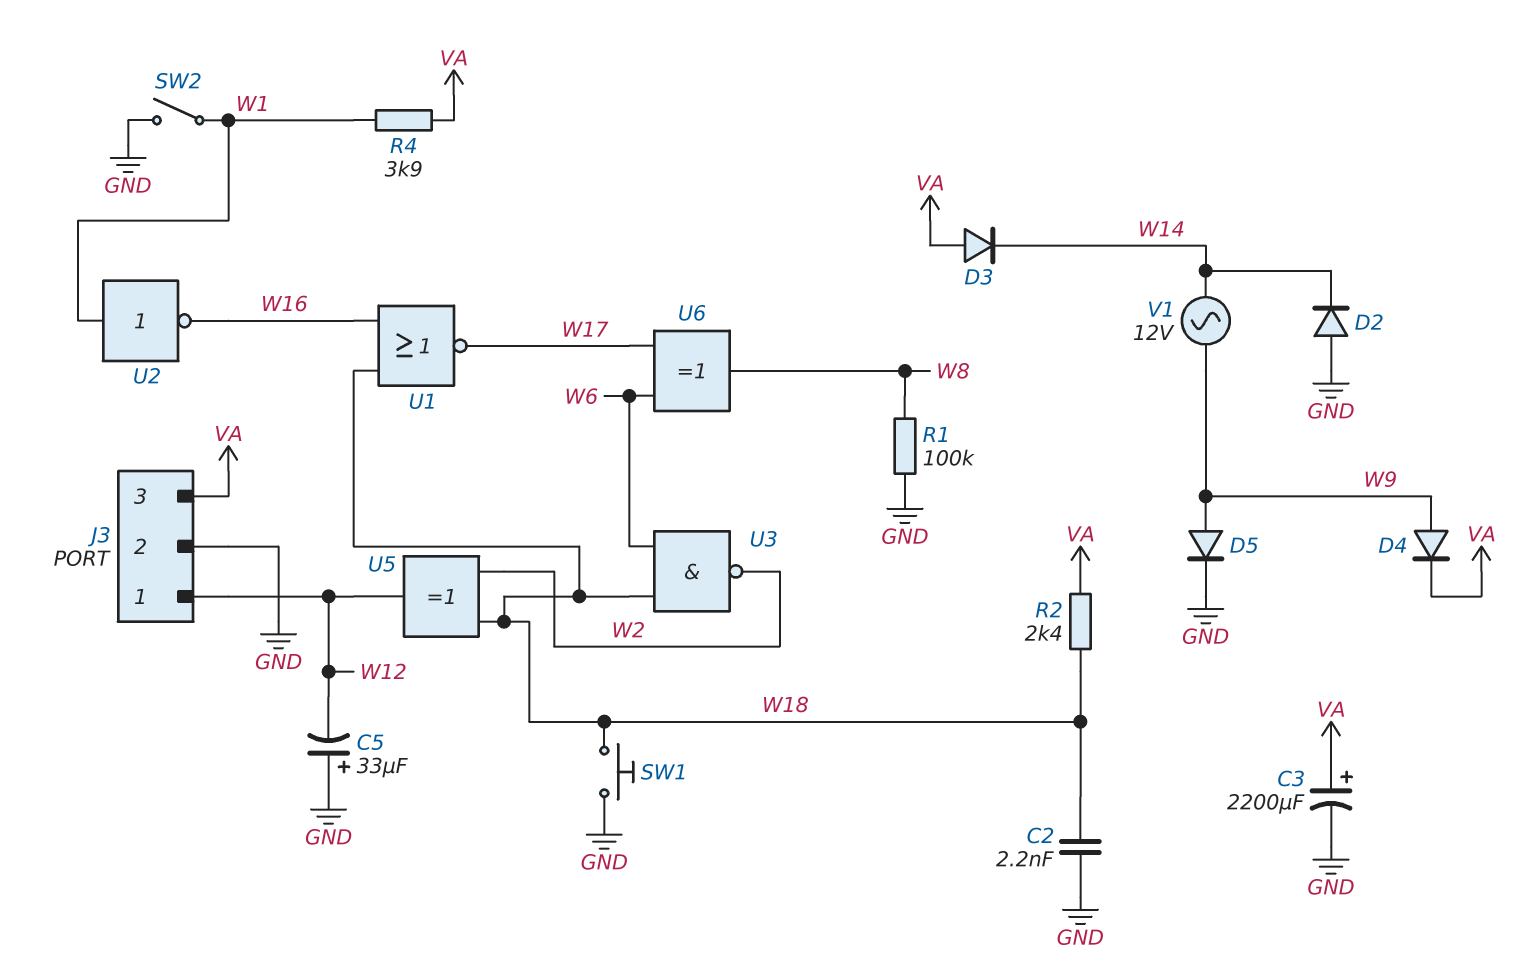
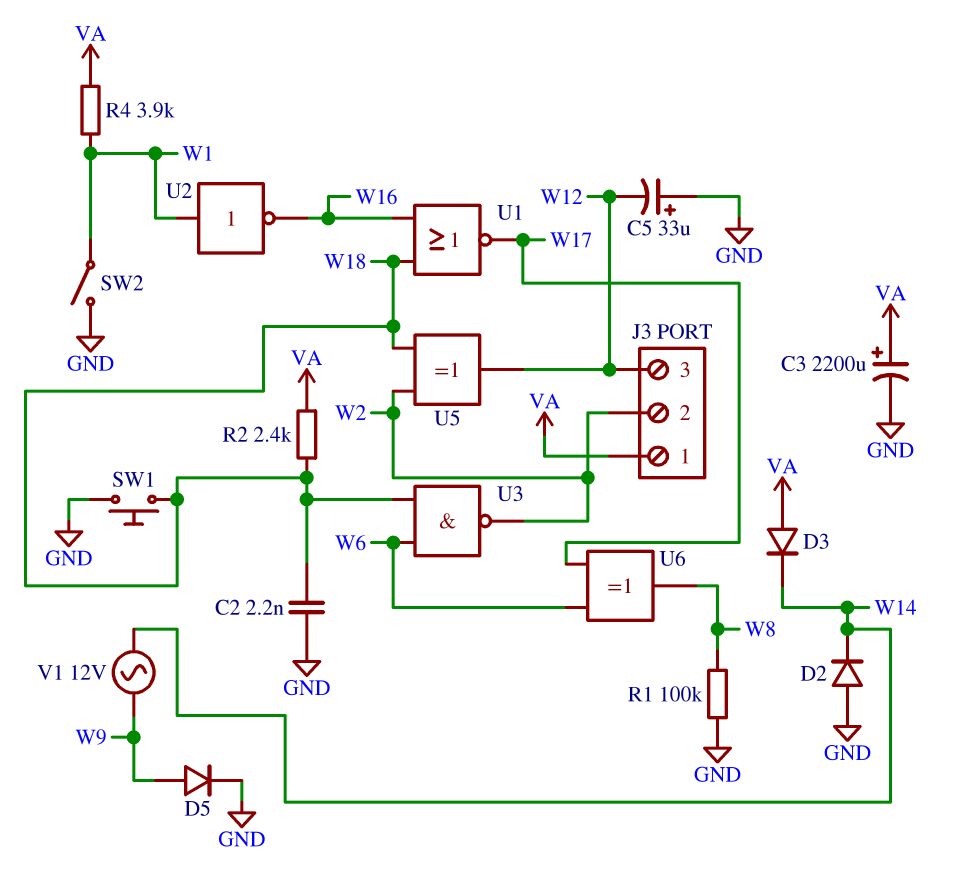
D4: diode (A W9, K VA) -> none
J3 pin 1: W12 -> VA
J3 pin 2: GND -> W2
J3 pin 3: VA -> W12

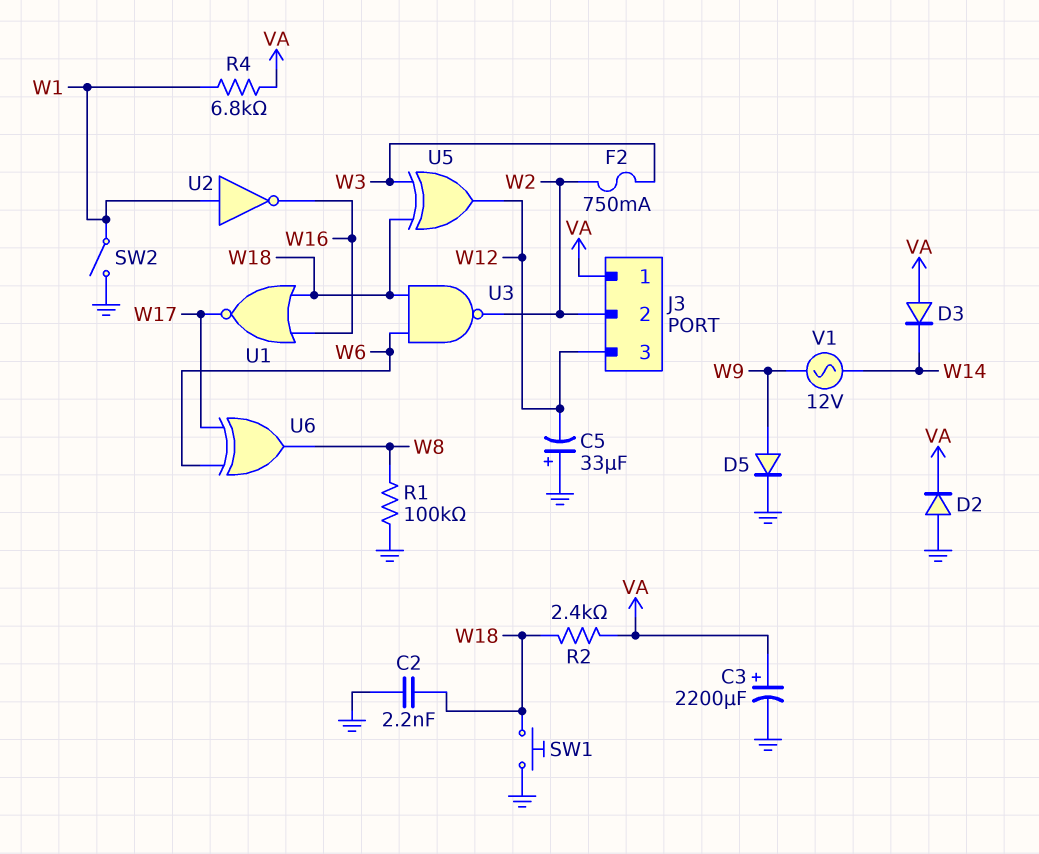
D2: diode (A GND, K W14) -> diode (A GND, K VA)
F2: none -> 750mA (W2, W3)
R4: 3.9k (VA, W1) -> 6.8k (VA, W1)
U5: XOR (in W2, in W18, out W12) -> XOR (in W3, in W18, out W12)

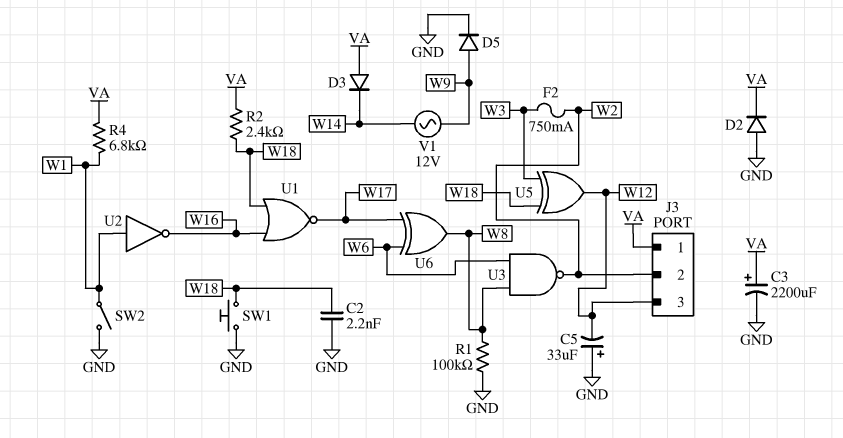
U3: NAND (in W6, in W18, out W2) -> NAND (in W6, in W8, out W2)

